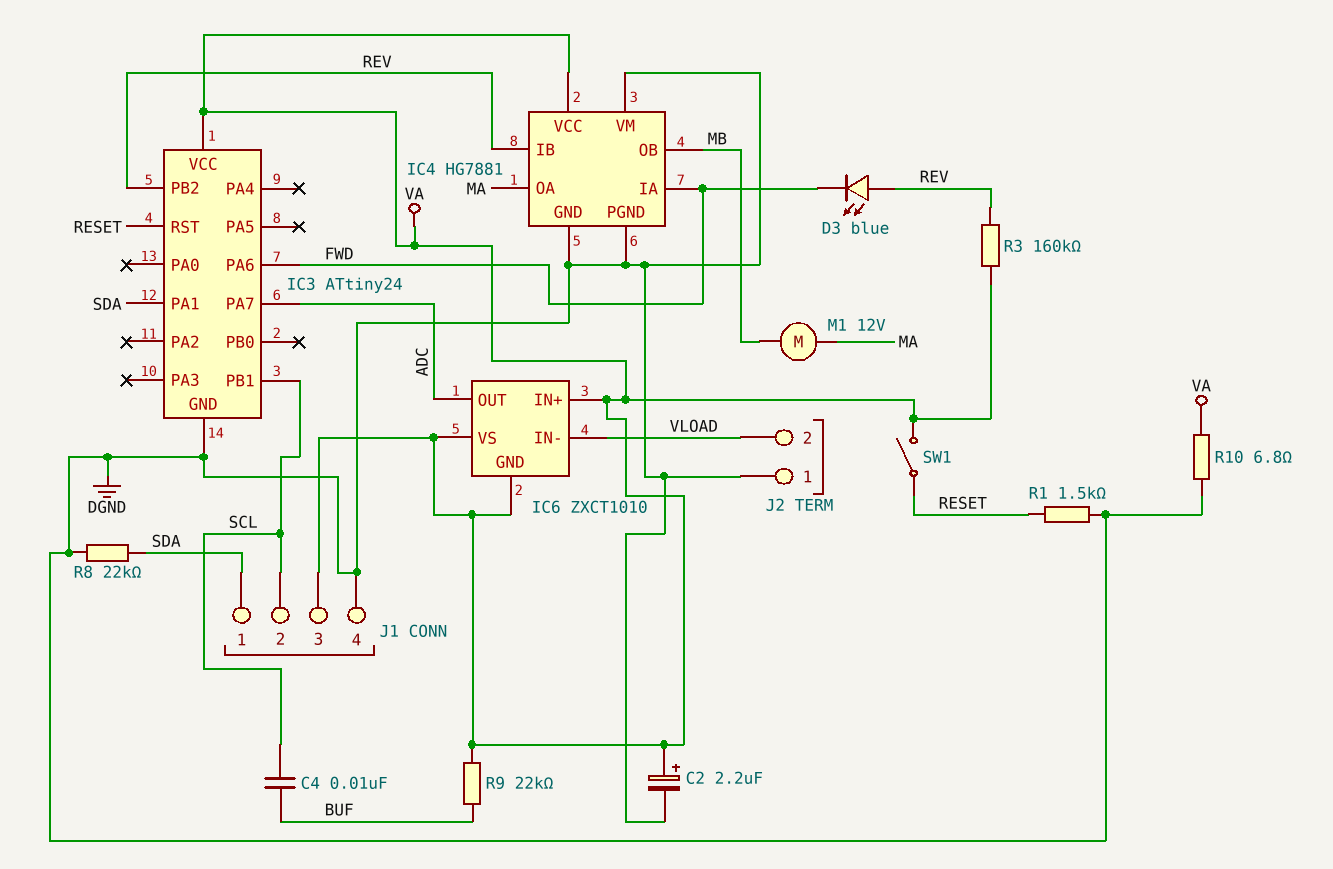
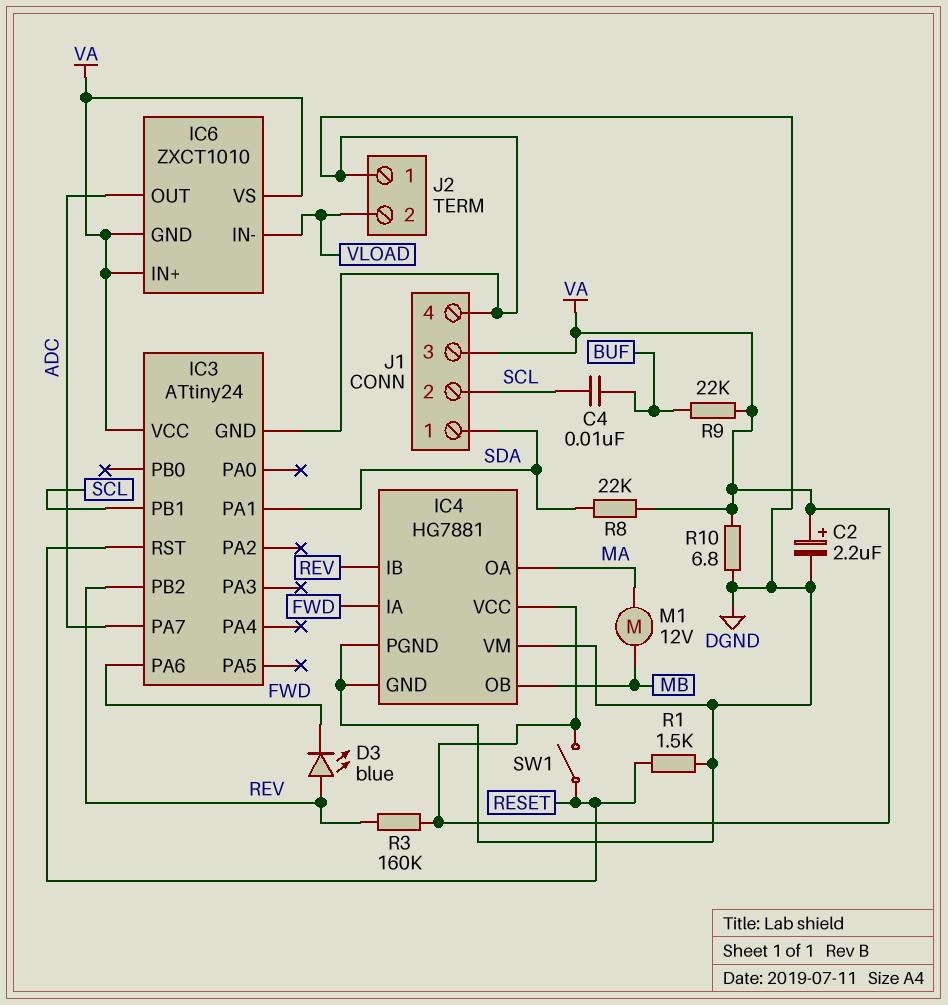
R8: 22k (DGND, SDA) -> 22k (SDA, VA)

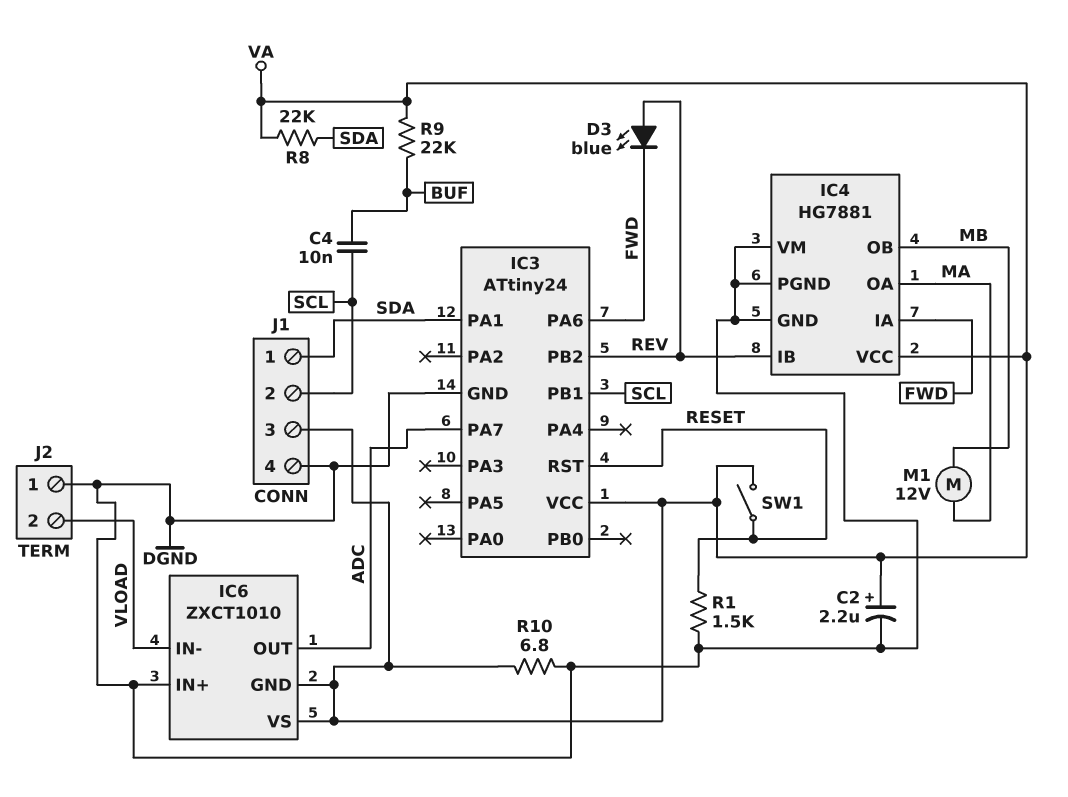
IC6 pin IN+: VA -> DGND
R3: 160k (REV, VA) -> none

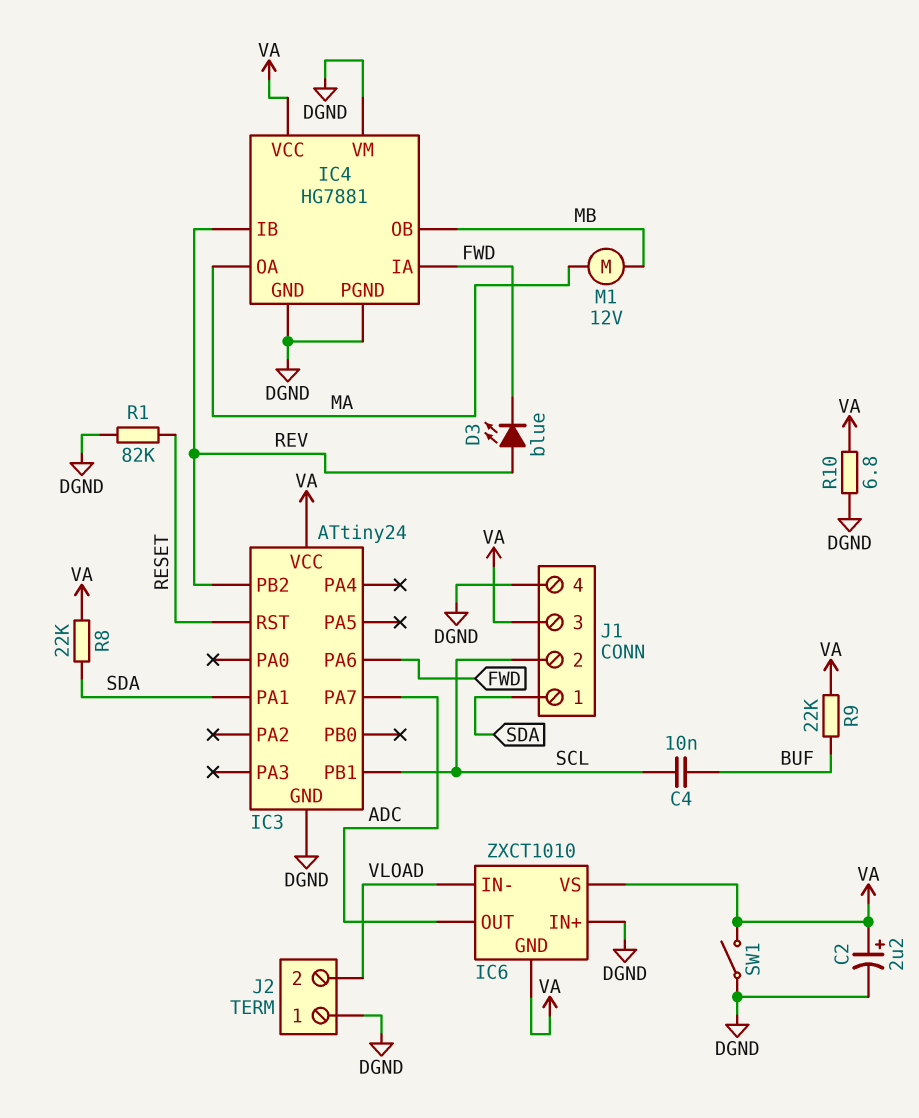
R1: 1.5k (DGND, RESET) -> 82k (DGND, RESET)
SW1: switch (RESET, VA) -> switch (DGND, VA)

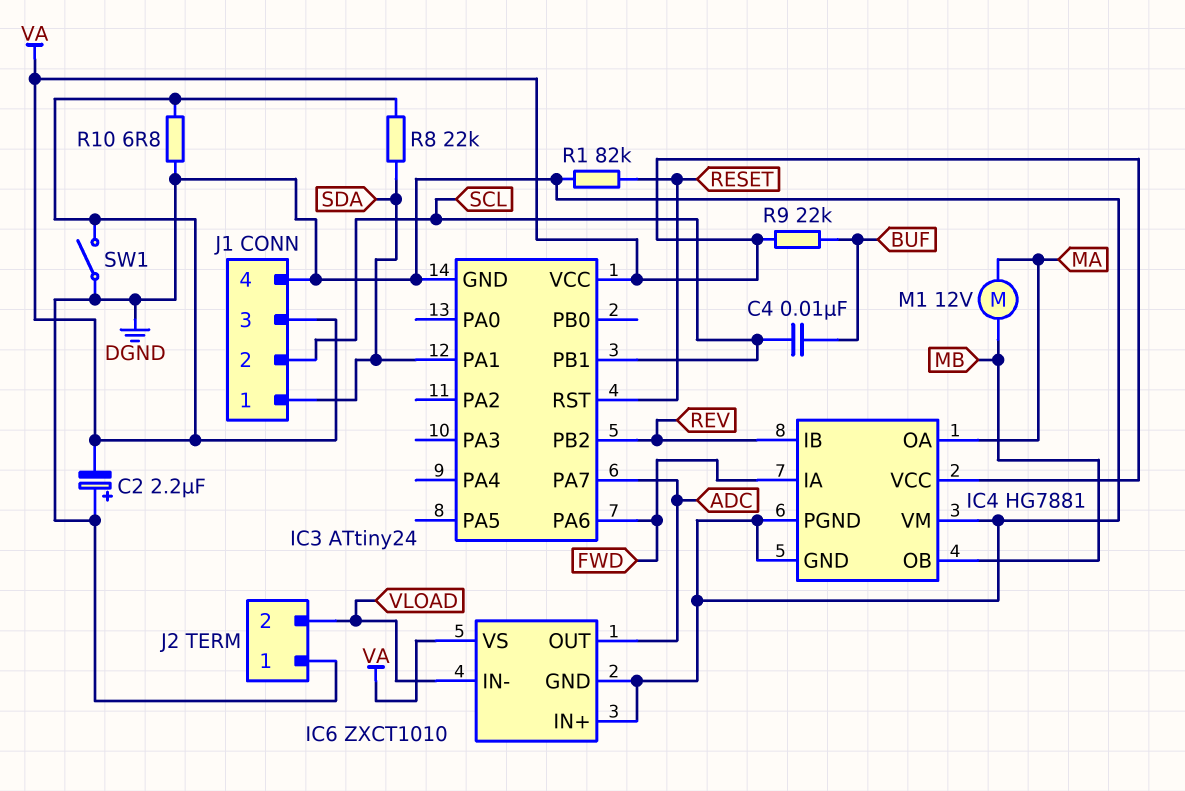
C2: 2.2uF (plus VA, minus DGND) -> 2.2uF (plus DGND, minus VA)
D3: LED blue (A REV, K FWD) -> none
IC6 pin GND: VA -> DGND

